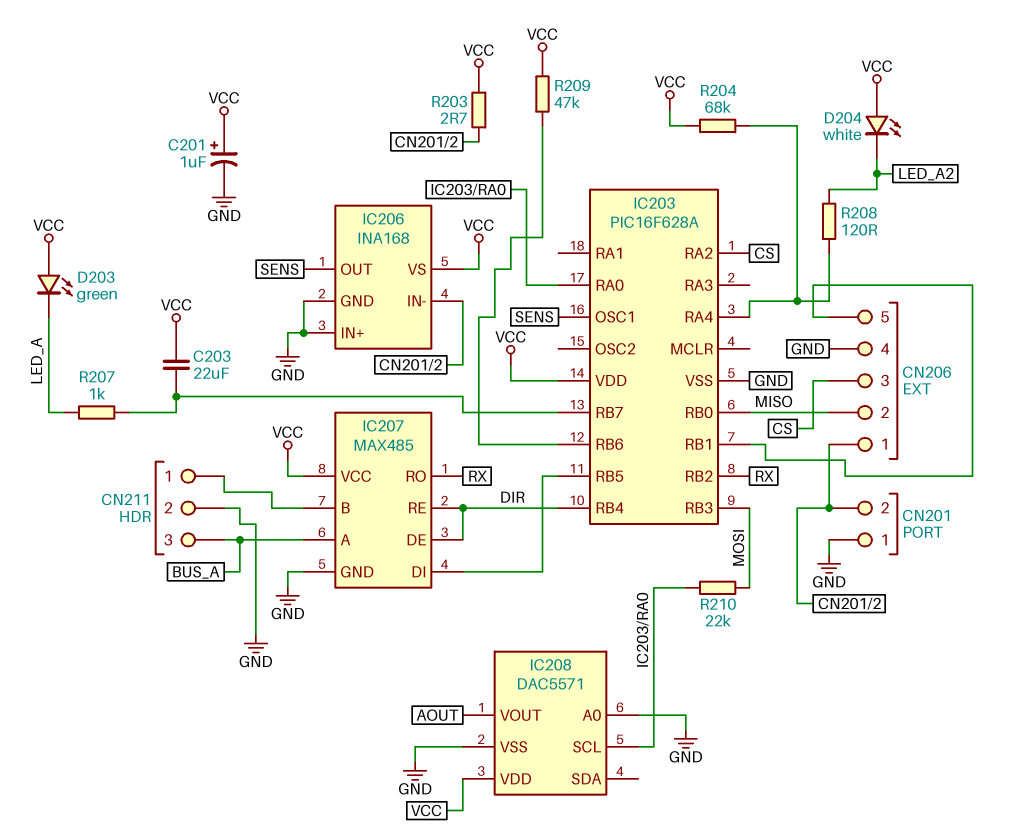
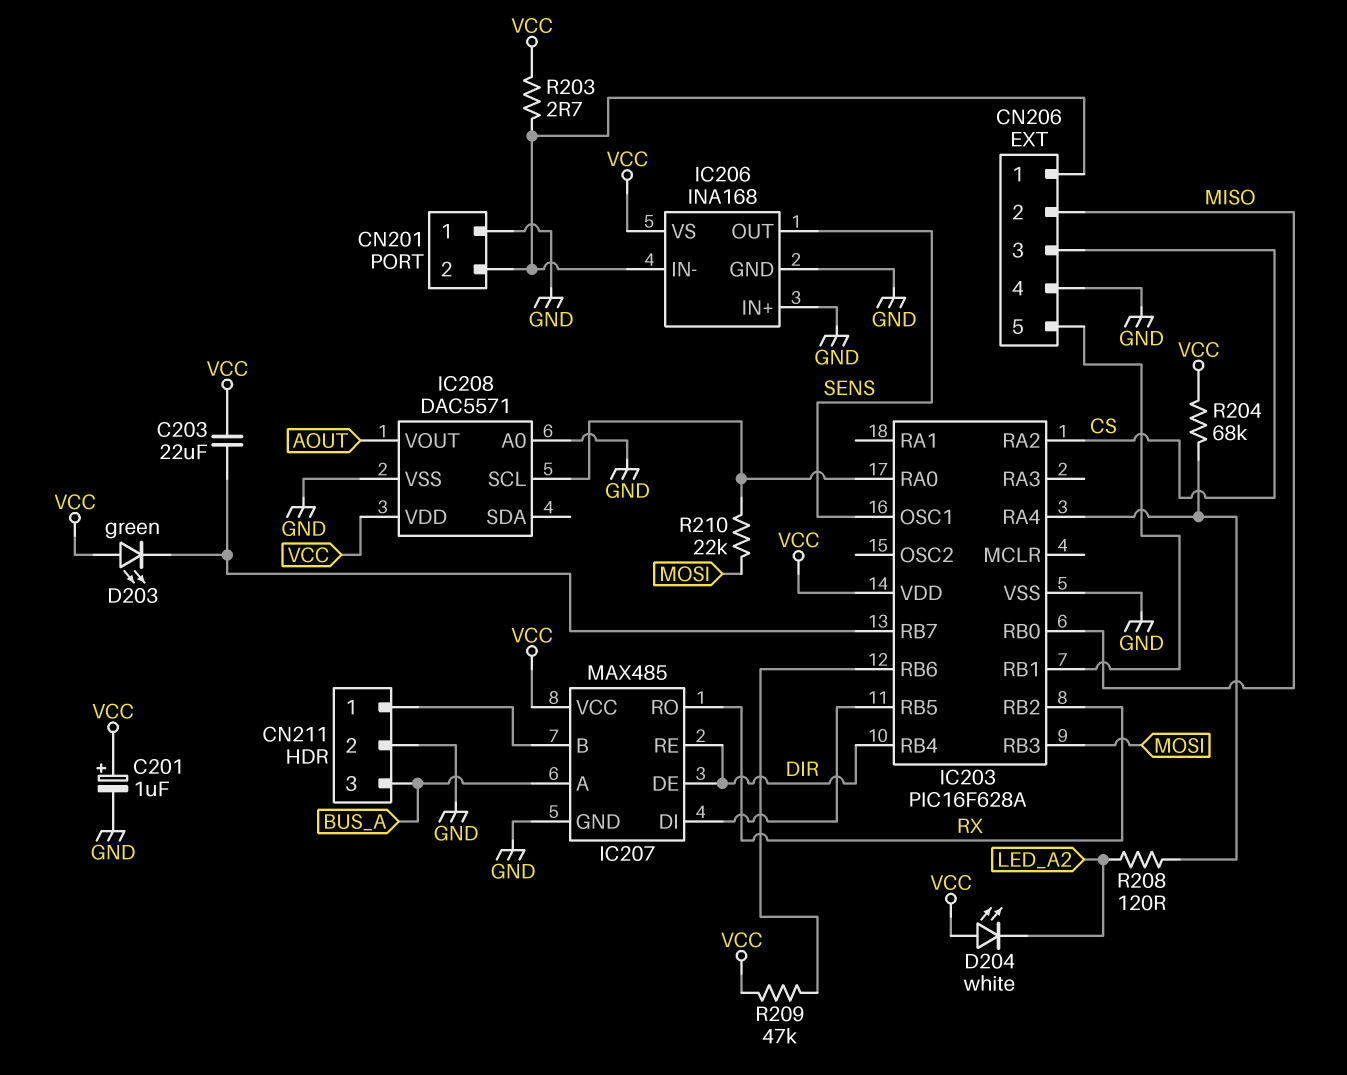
D203: LED green (A VCC, K LED_A) -> LED green (A VCC, K IC203/RB7)
R207: 1k (IC203/RB7, LED_A) -> none

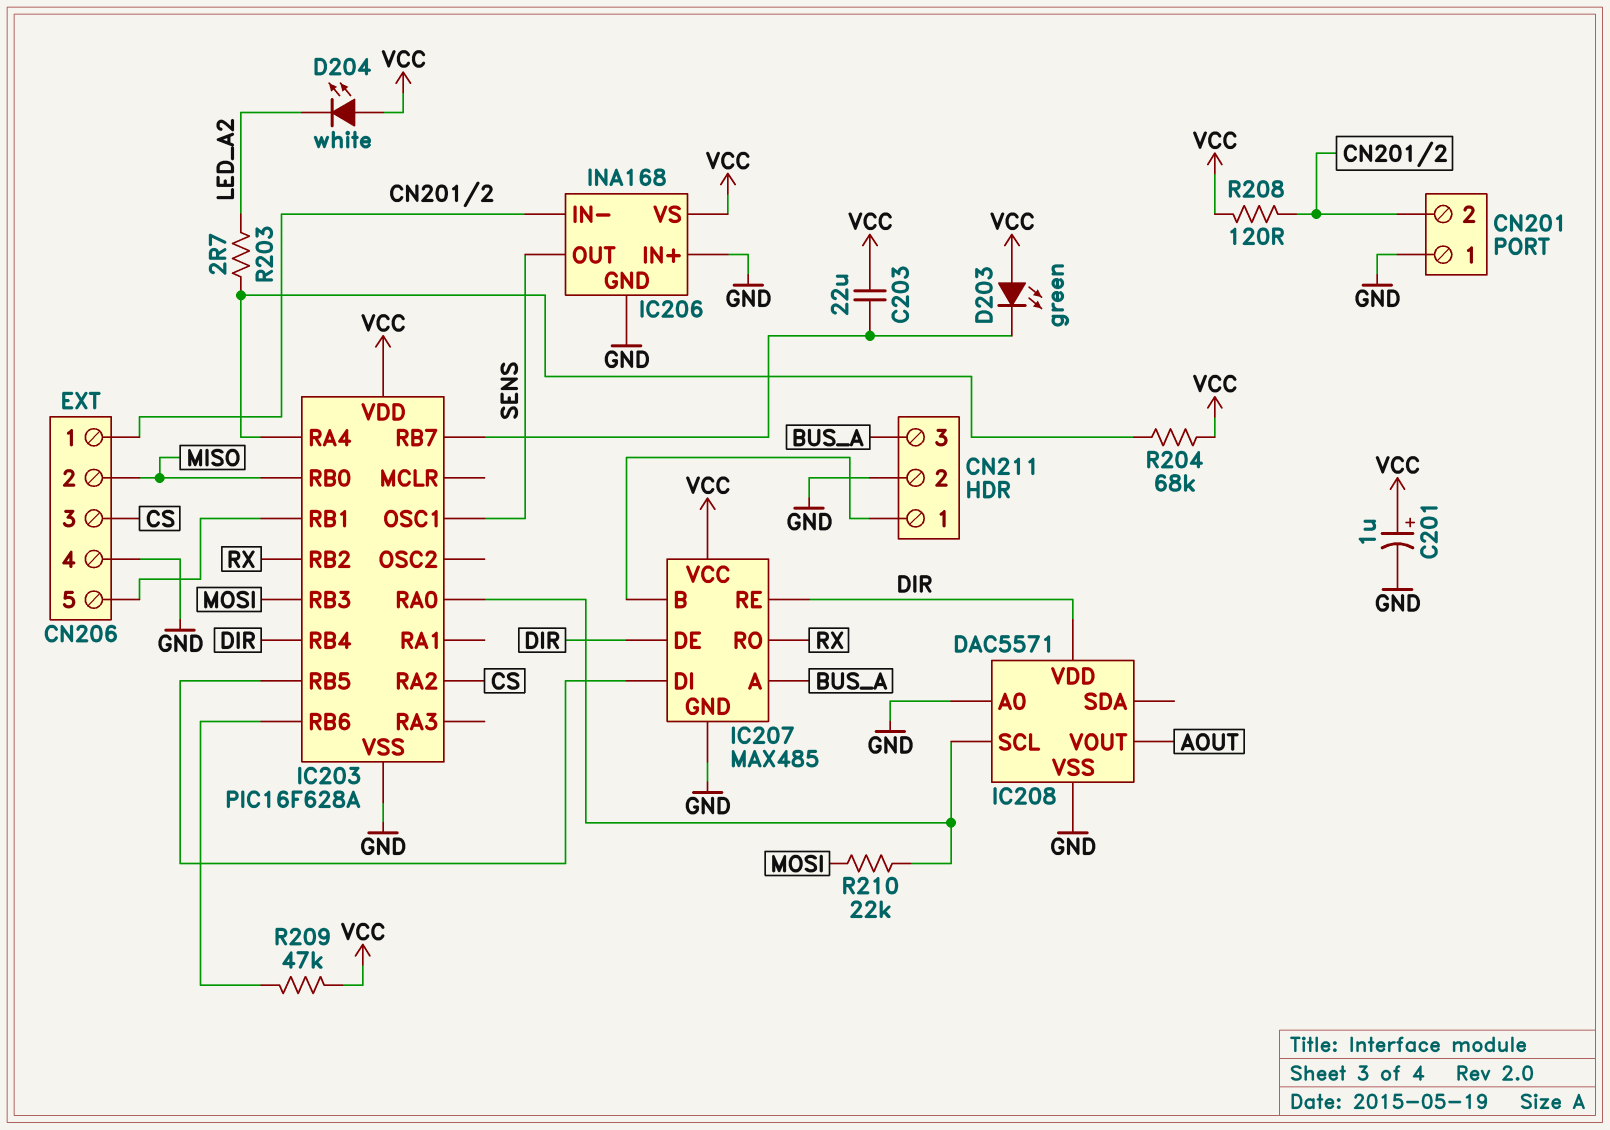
IC208 pin VDD: VCC -> DIR
R203: 2.7 (CN201/2, VCC) -> 2.7 (IC203/RA4, LED_A2)
R208: 120 (IC203/RA4, LED_A2) -> 120 (CN201/2, VCC)

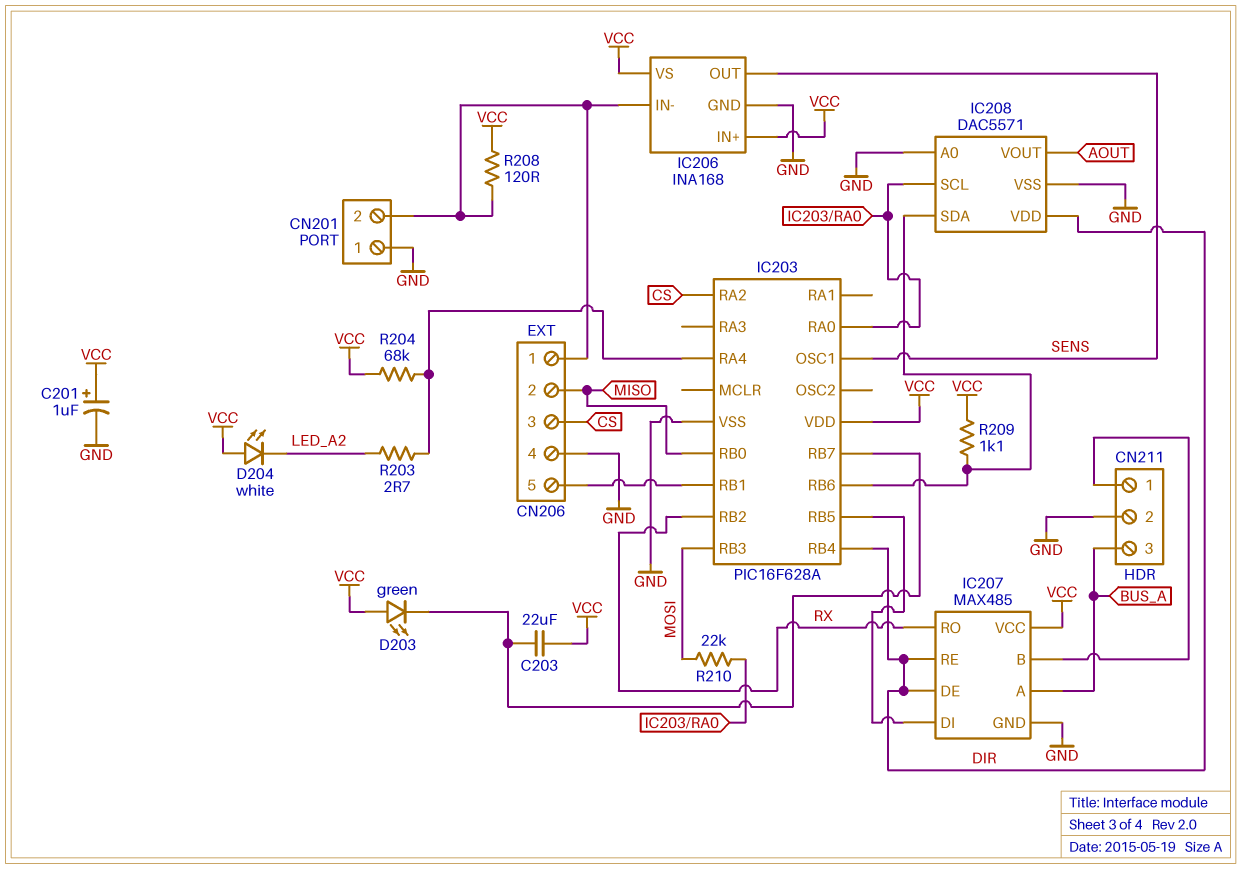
IC206 pin IN+: GND -> VCC
IC208 pin SDA: none -> IC203/RB6
R209: 47k (IC203/RB6, VCC) -> 1.1k (IC203/RB6, VCC)

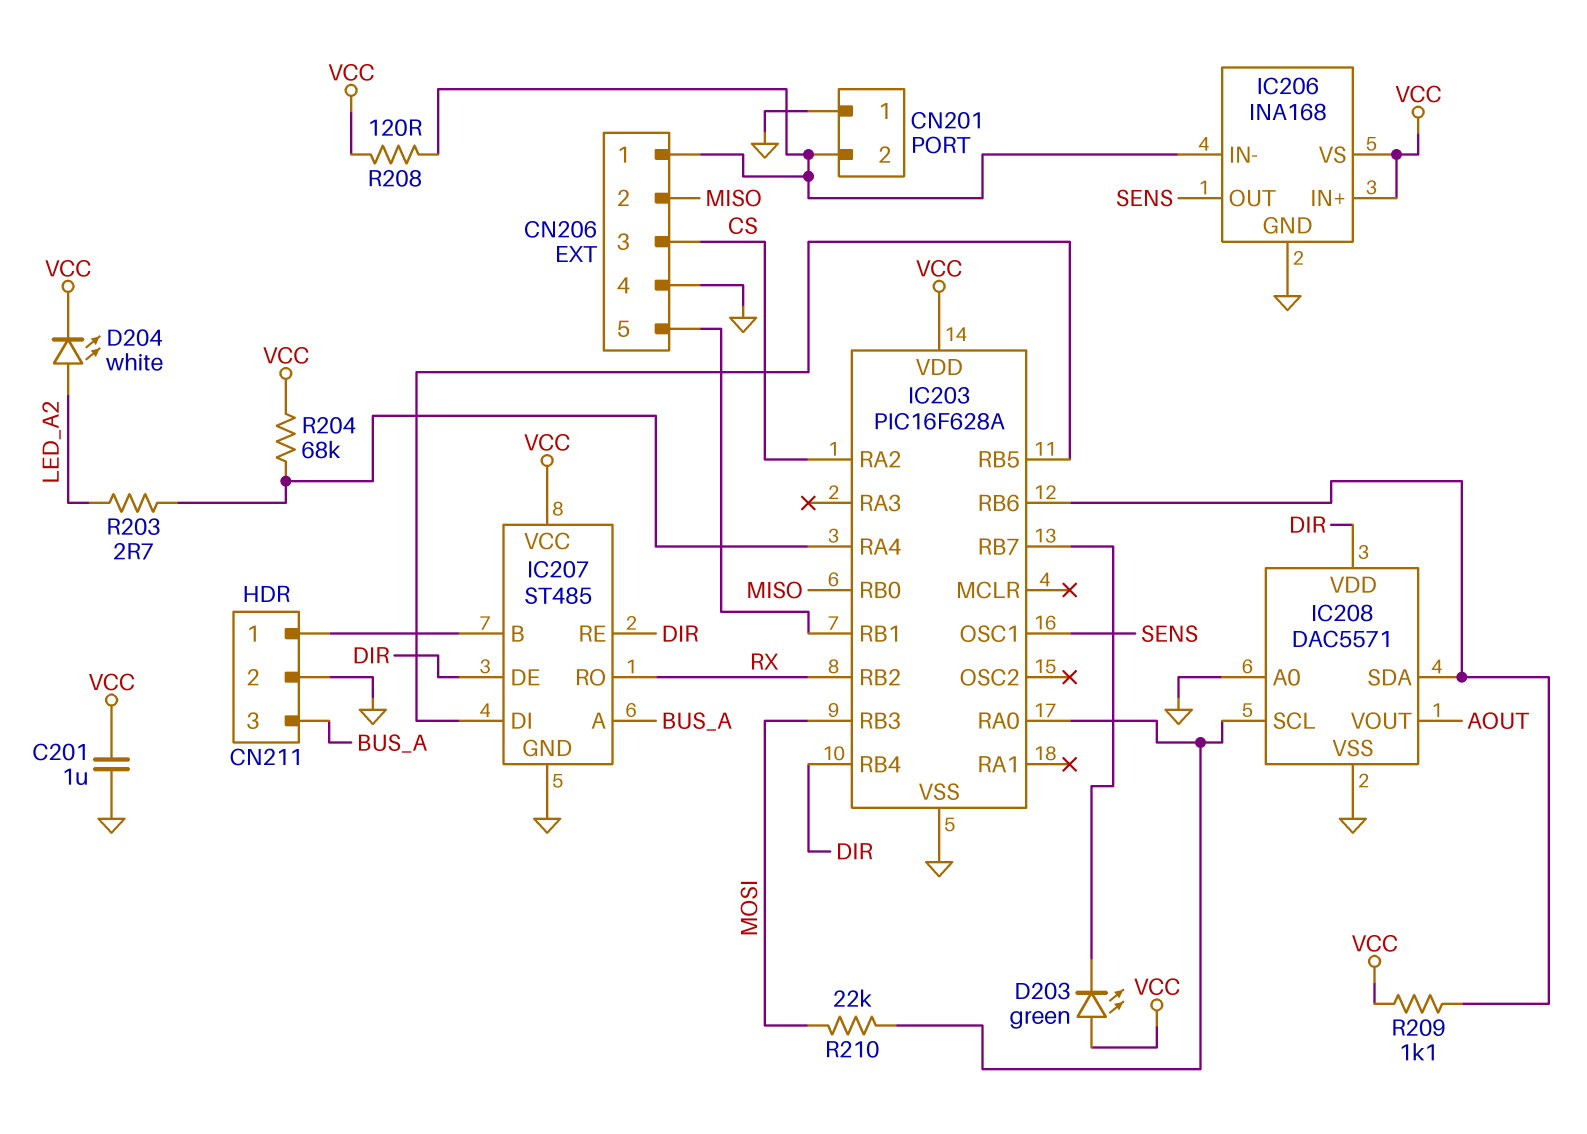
C201: 1uF (plus VCC, minus GND) -> 1uF (GND, VCC)
C203: 22uF (IC203/RB7, VCC) -> none
D204: LED white (A VCC, K LED_A2) -> LED white (A LED_A2, K VCC)
IC207: MAX485 -> ST485

